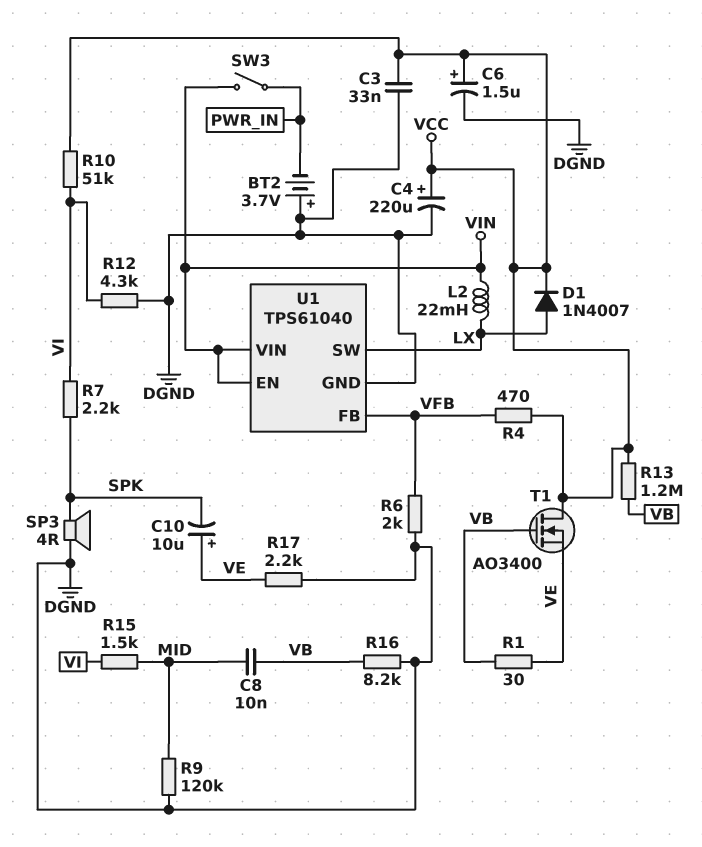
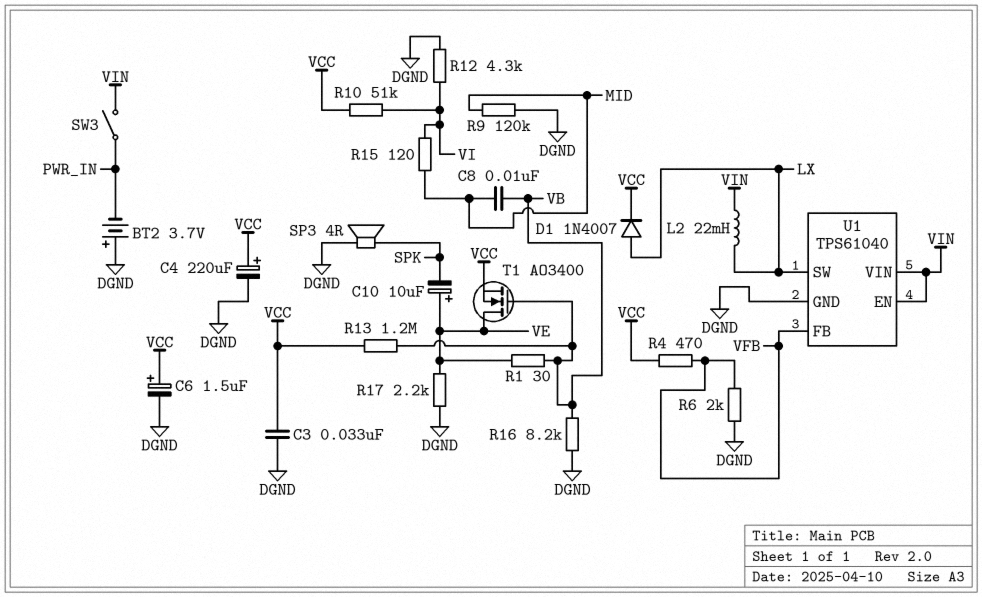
R7: 2.2k (SPK, VI) -> none
R15: 1.5k (MID, VI) -> 120 (MID, VI)
T1: NMOS AO3400 (G VB, D VCC, S VE) -> NMOS AO3400 (G VB, D VE, S VCC)

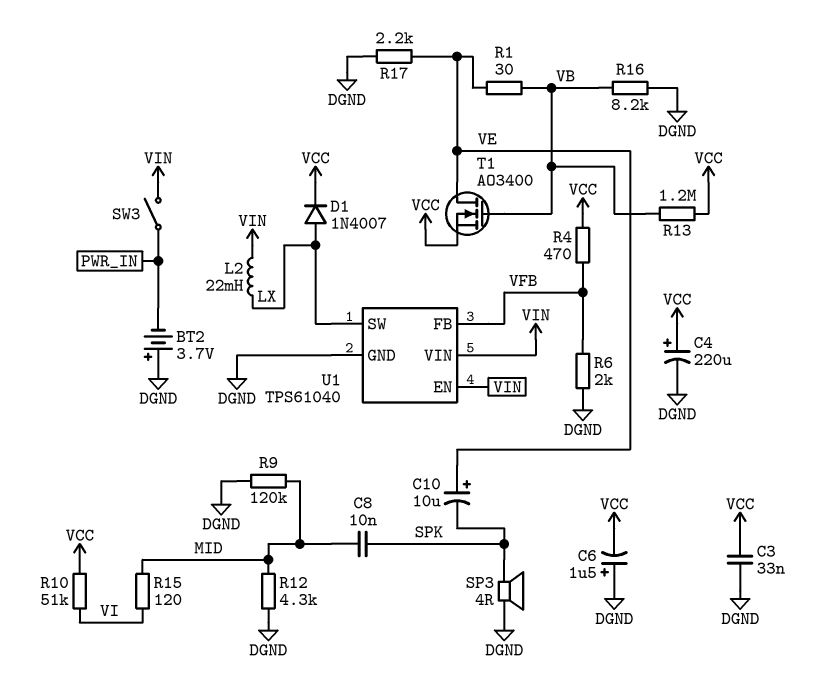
C6: 1.5uF (plus VCC, minus DGND) -> 1.5uF (plus DGND, minus VCC)
C8: 10nF (MID, VB) -> 10nF (MID, SPK)
R12: 4.3k (DGND, VI) -> 4.3k (DGND, MID)

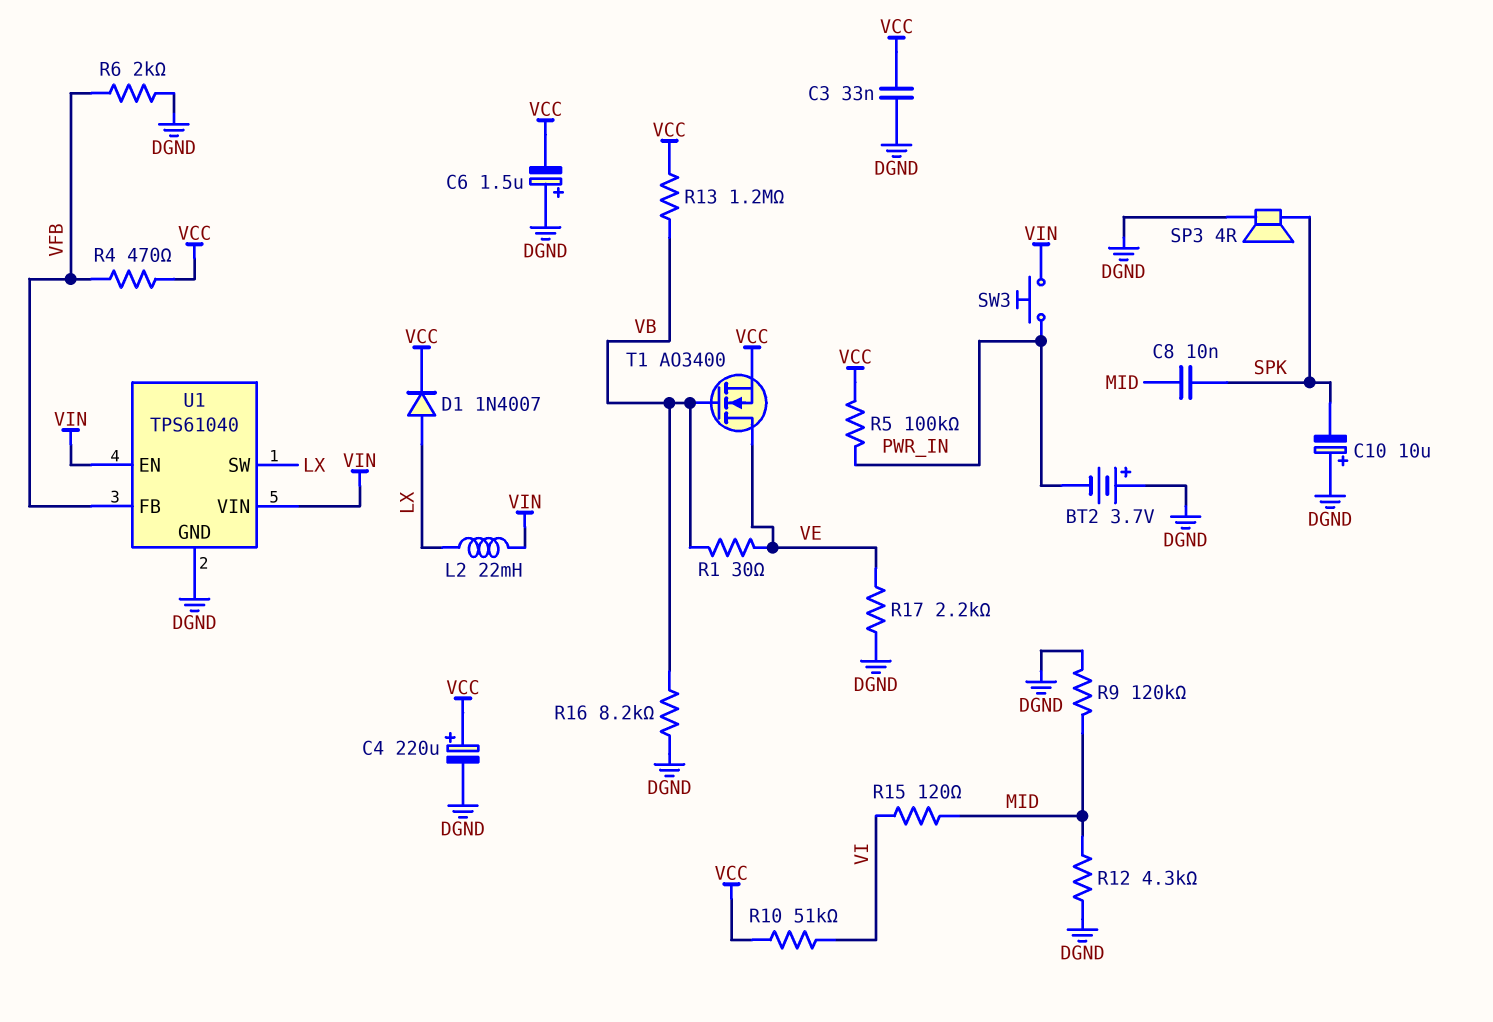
C10: 10uF (plus VE, minus SPK) -> 10uF (plus DGND, minus SPK)
R5: none -> 100k (PWR_IN, VCC)
SW3: switch (PWR_IN, VIN) -> button (PWR_IN, VIN)

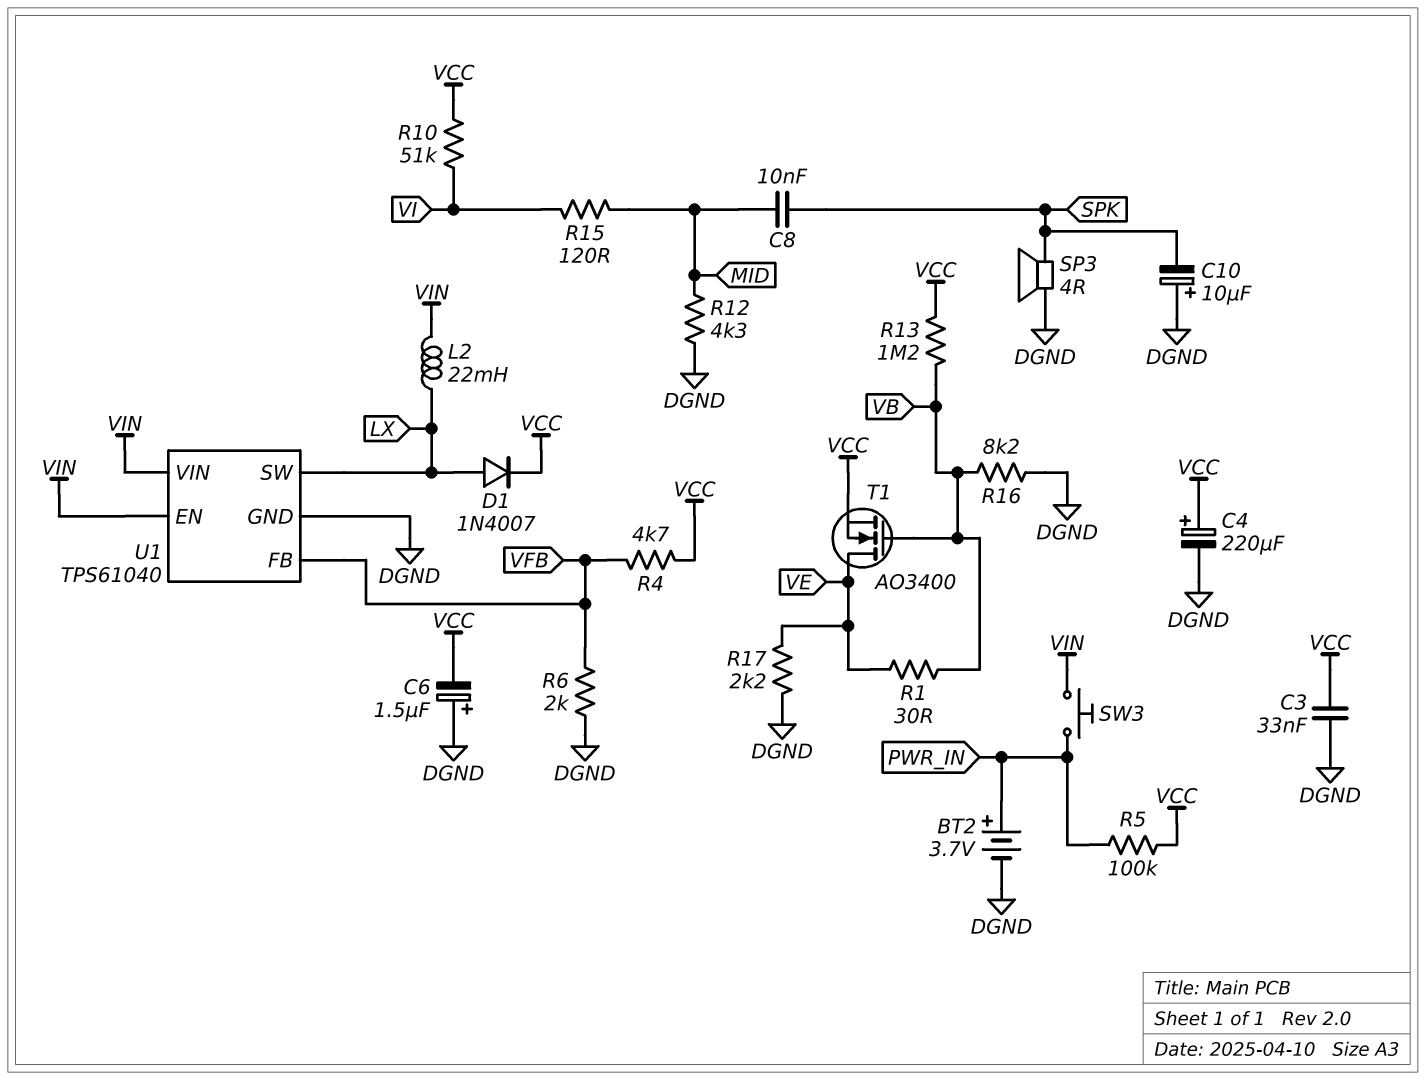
BT2: 3.7V (plus DGND, minus PWR_IN) -> 3.7V (plus PWR_IN, minus DGND)
R4: 470 (VCC, VFB) -> 4.7k (VCC, VFB)
R9: 120k (DGND, MID) -> none

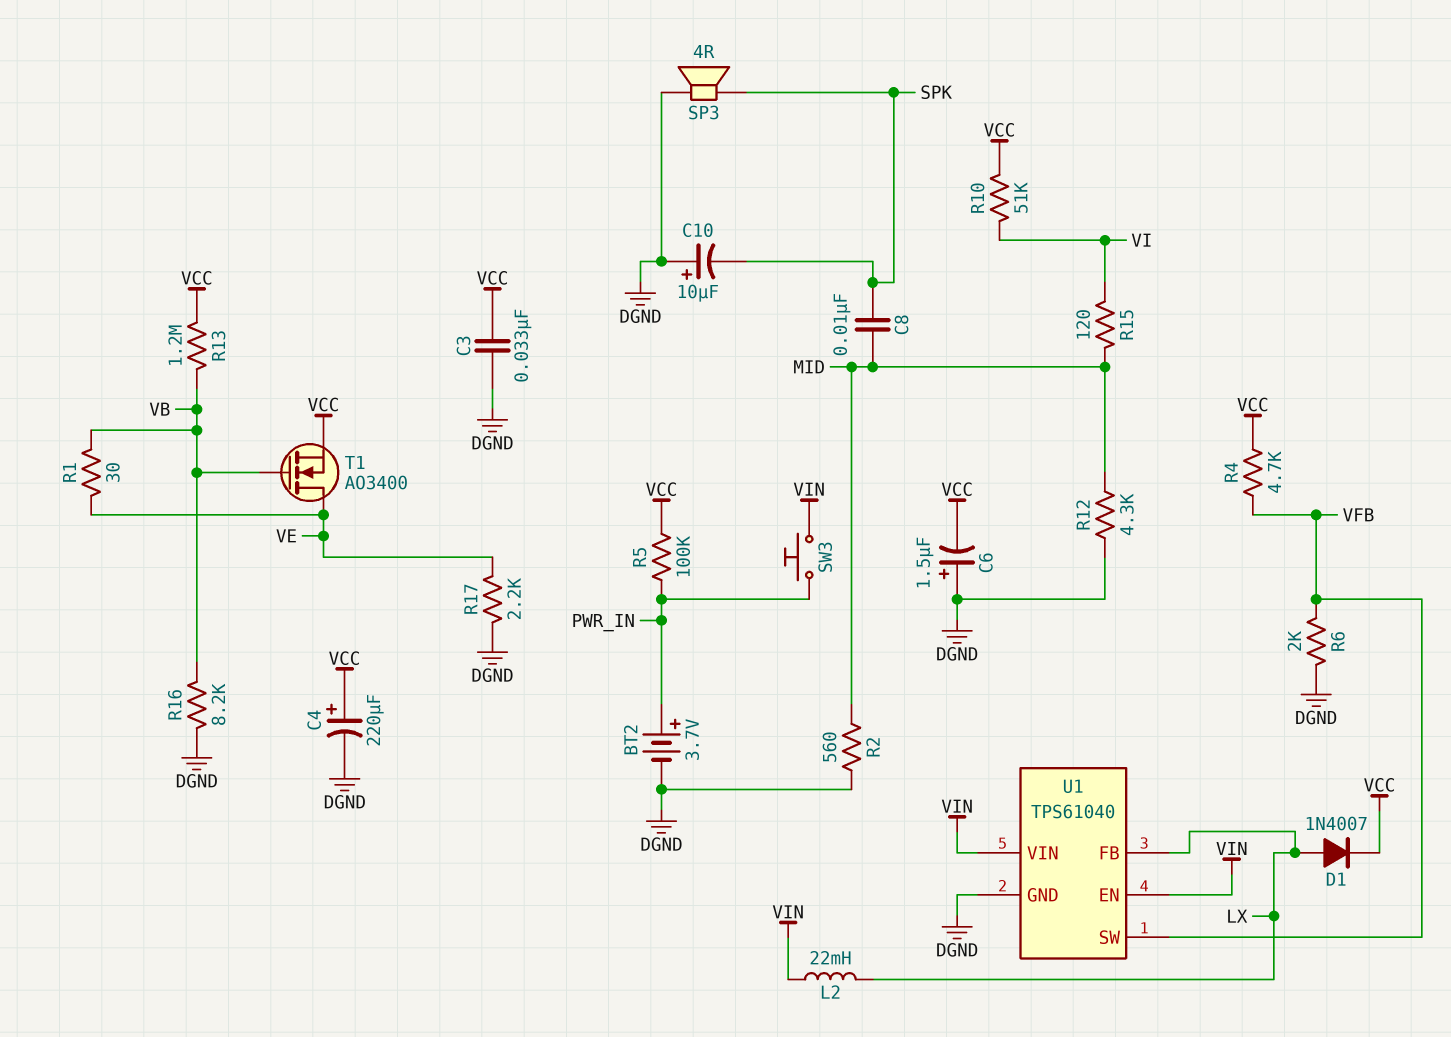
R2: none -> 560 (DGND, MID)
U1 pin FB: VFB -> LX
U1 pin SW: LX -> VFB

